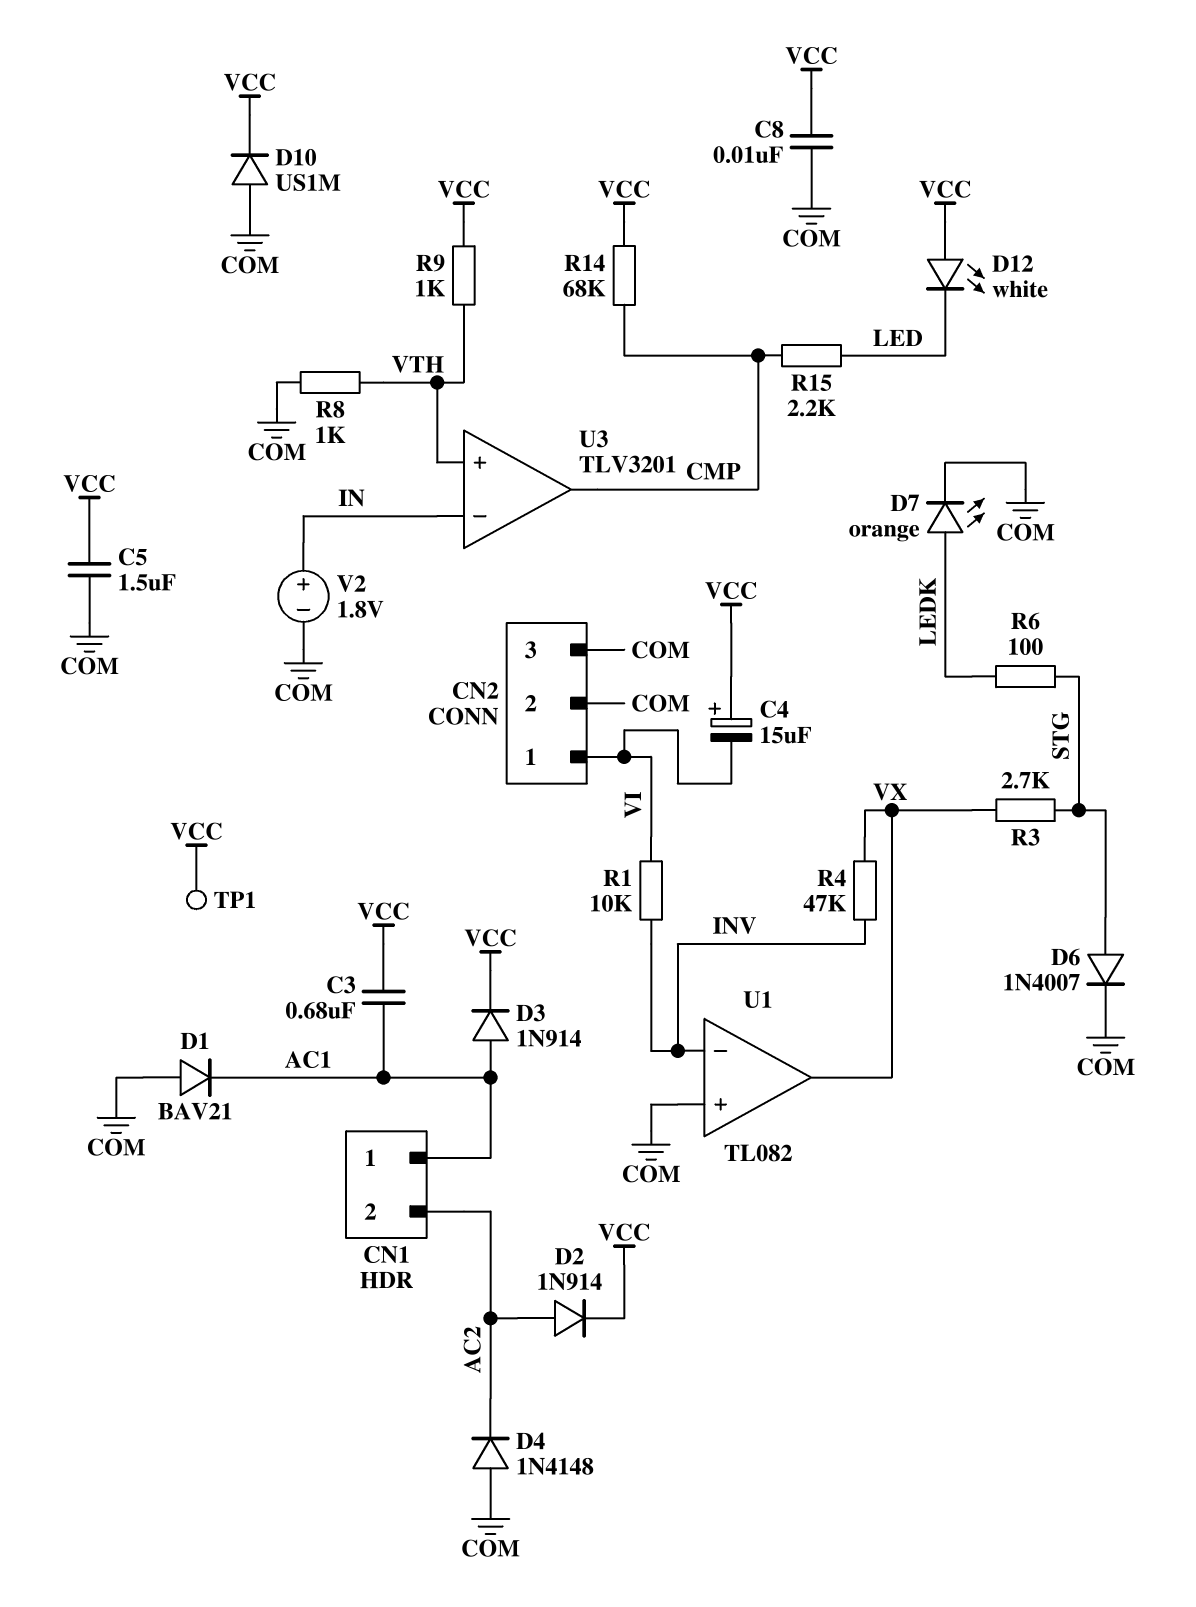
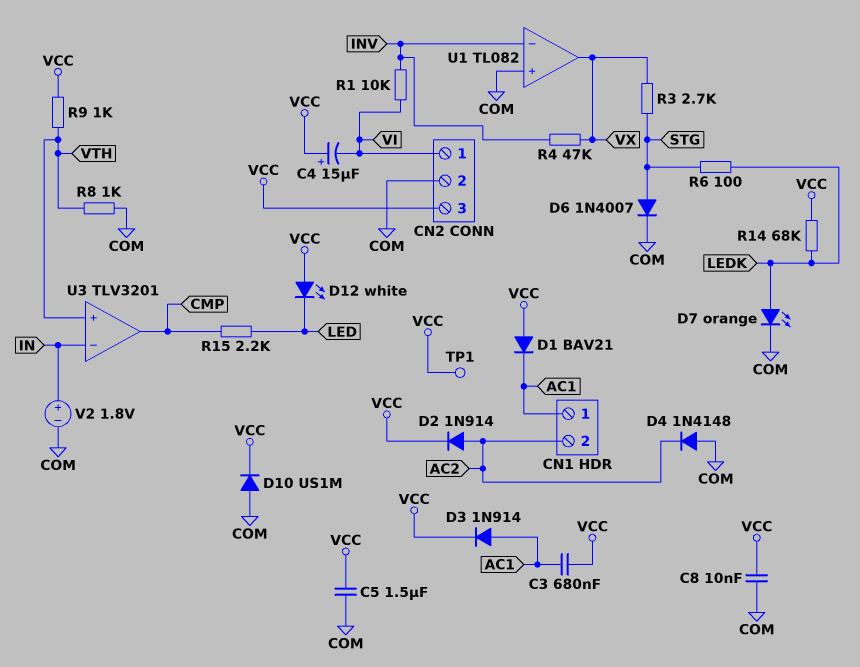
CN2 pin 3: COM -> VCC
D1: diode BAV21 (A COM, K AC1) -> diode BAV21 (A VCC, K AC1)
R14: 68k (CMP, VCC) -> 68k (LEDK, VCC)

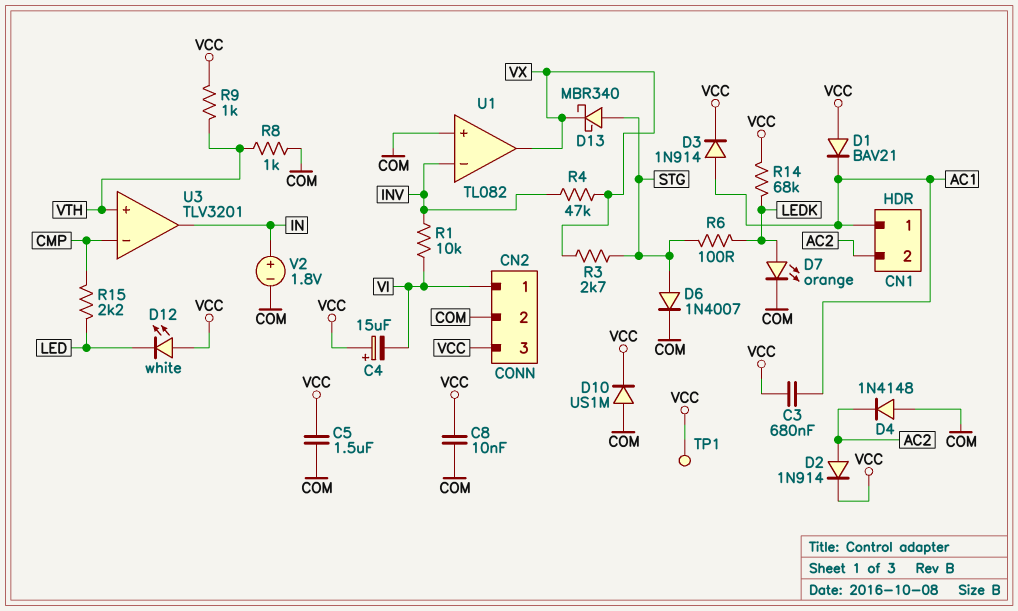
D13: none -> schottky MBR340 (A STG, K VX)
U3 pin in-: IN -> CMP
U3 pin out: CMP -> IN

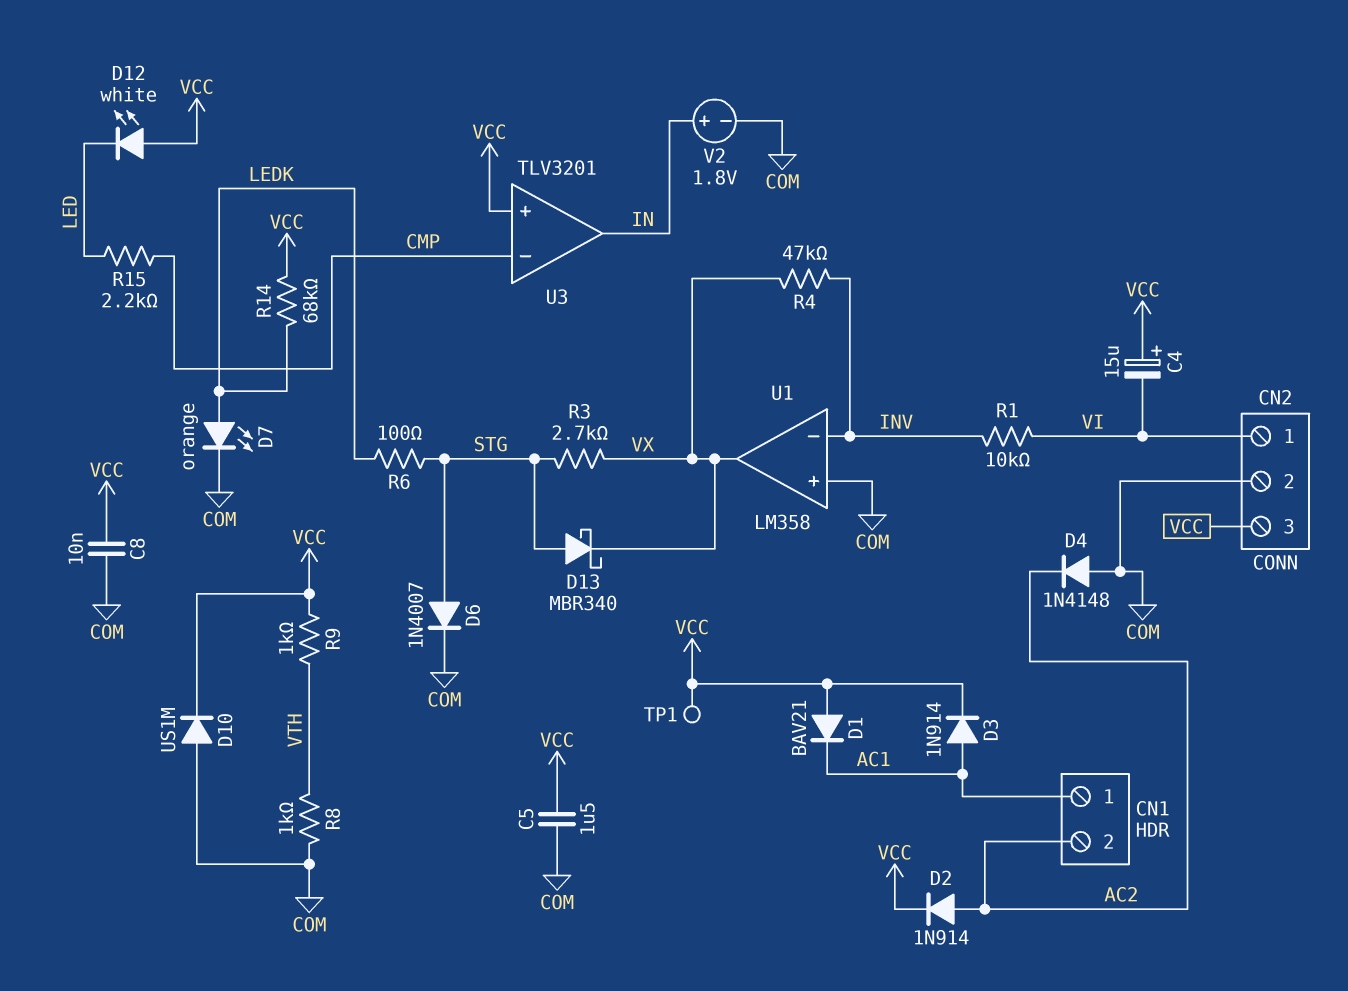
C3: 680nF (AC1, VCC) -> none
U1: TL082 -> LM358
U3 pin in+: VTH -> VCC

